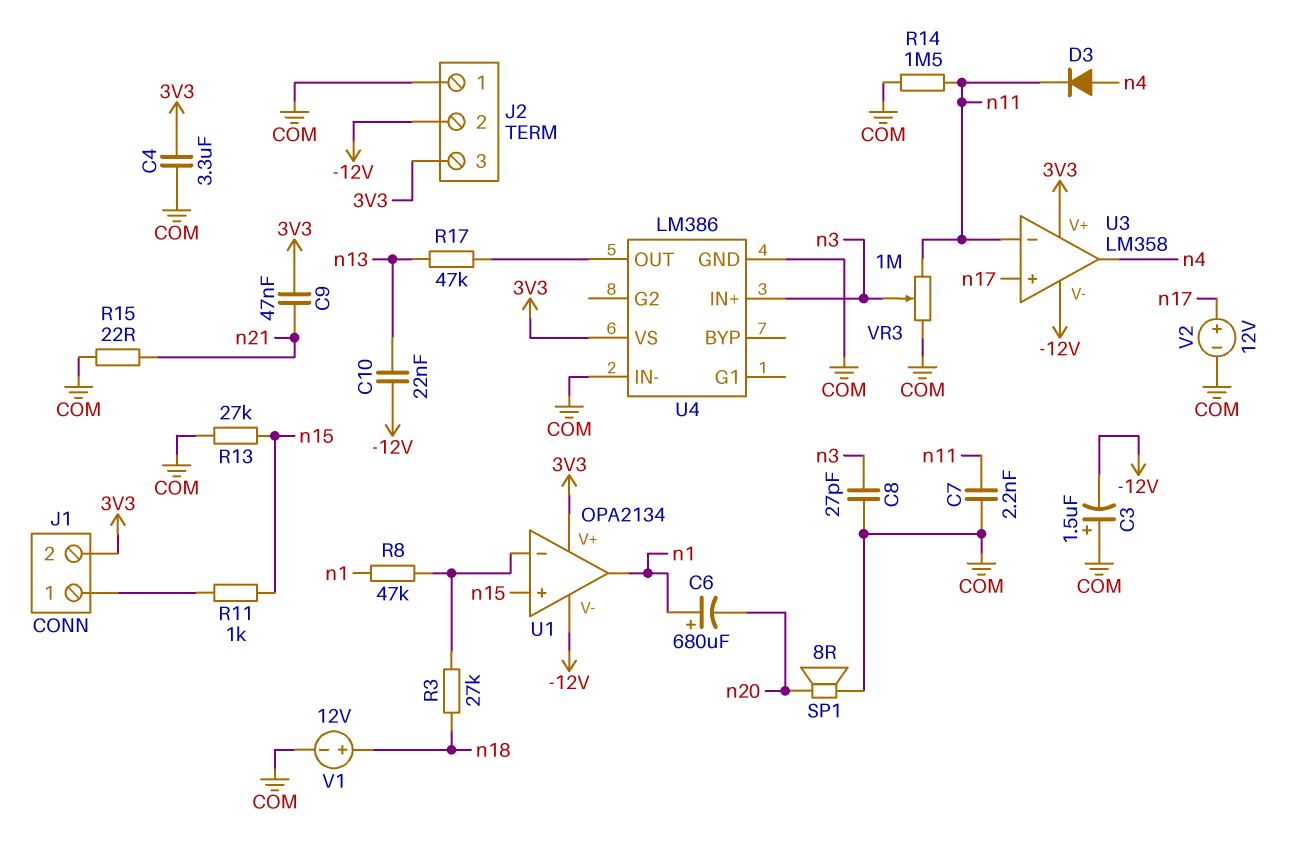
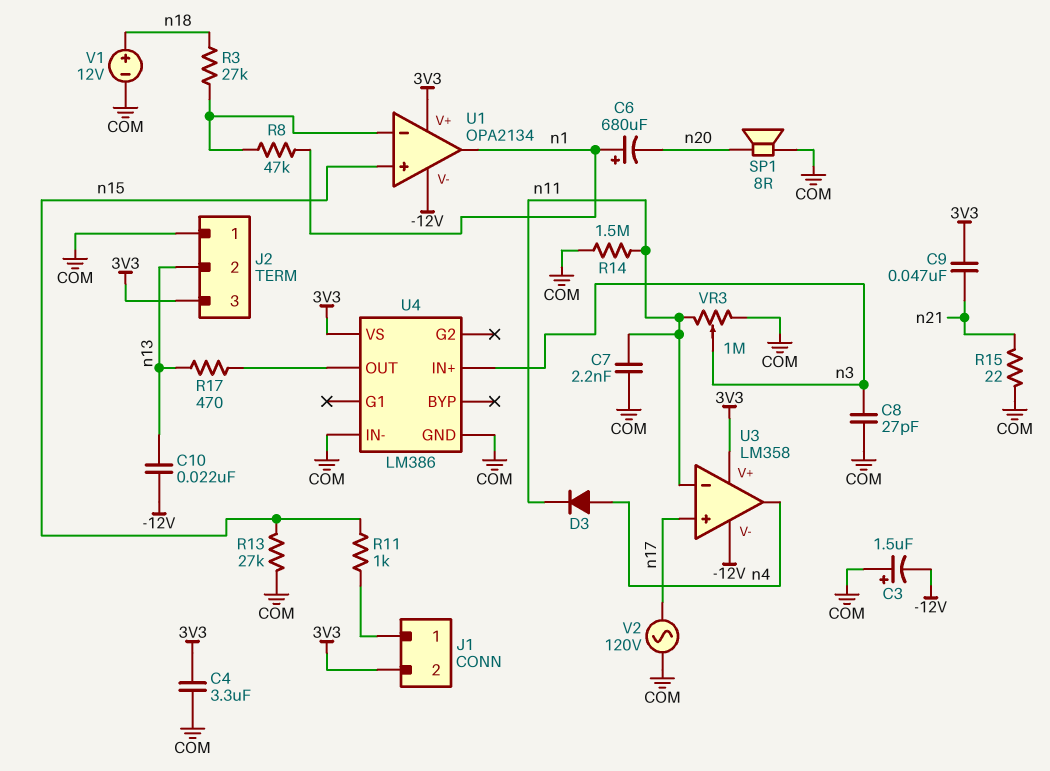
J2 pin 2: -12V -> n13
R17: 47k (U4/OUT, n13) -> 470 (U4/OUT, n13)
V2: 12V (plus n17, minus COM) -> AC 120V (COM, n17)

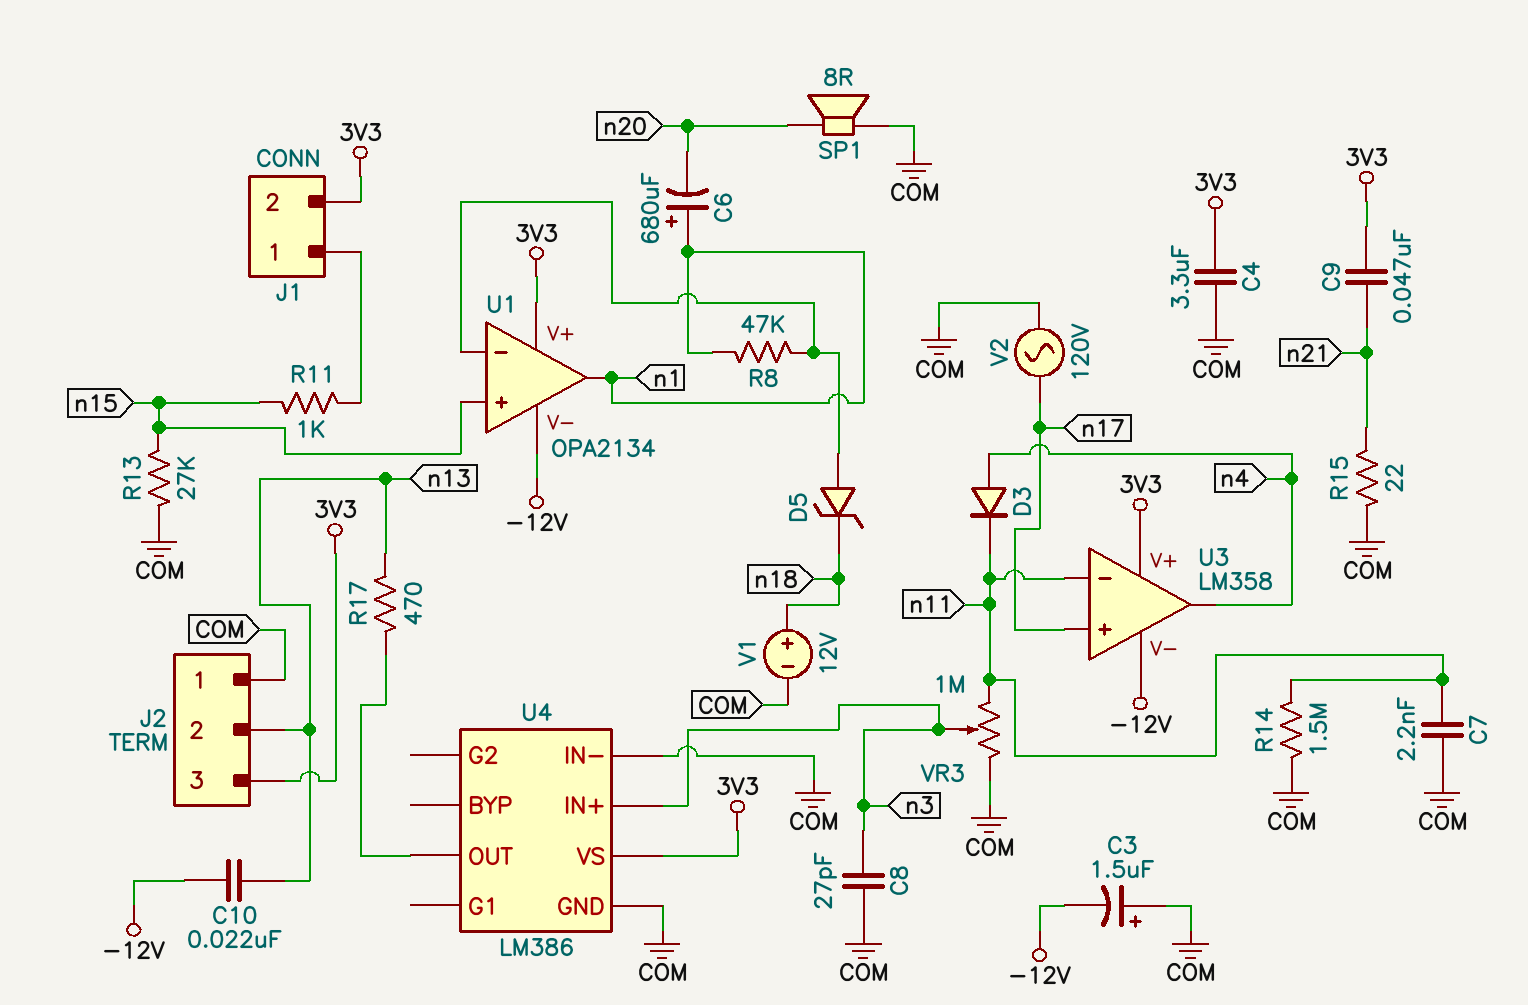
D5: none -> zener (A U1/in-, K n18)
R3: 27k (U1/in-, n18) -> none

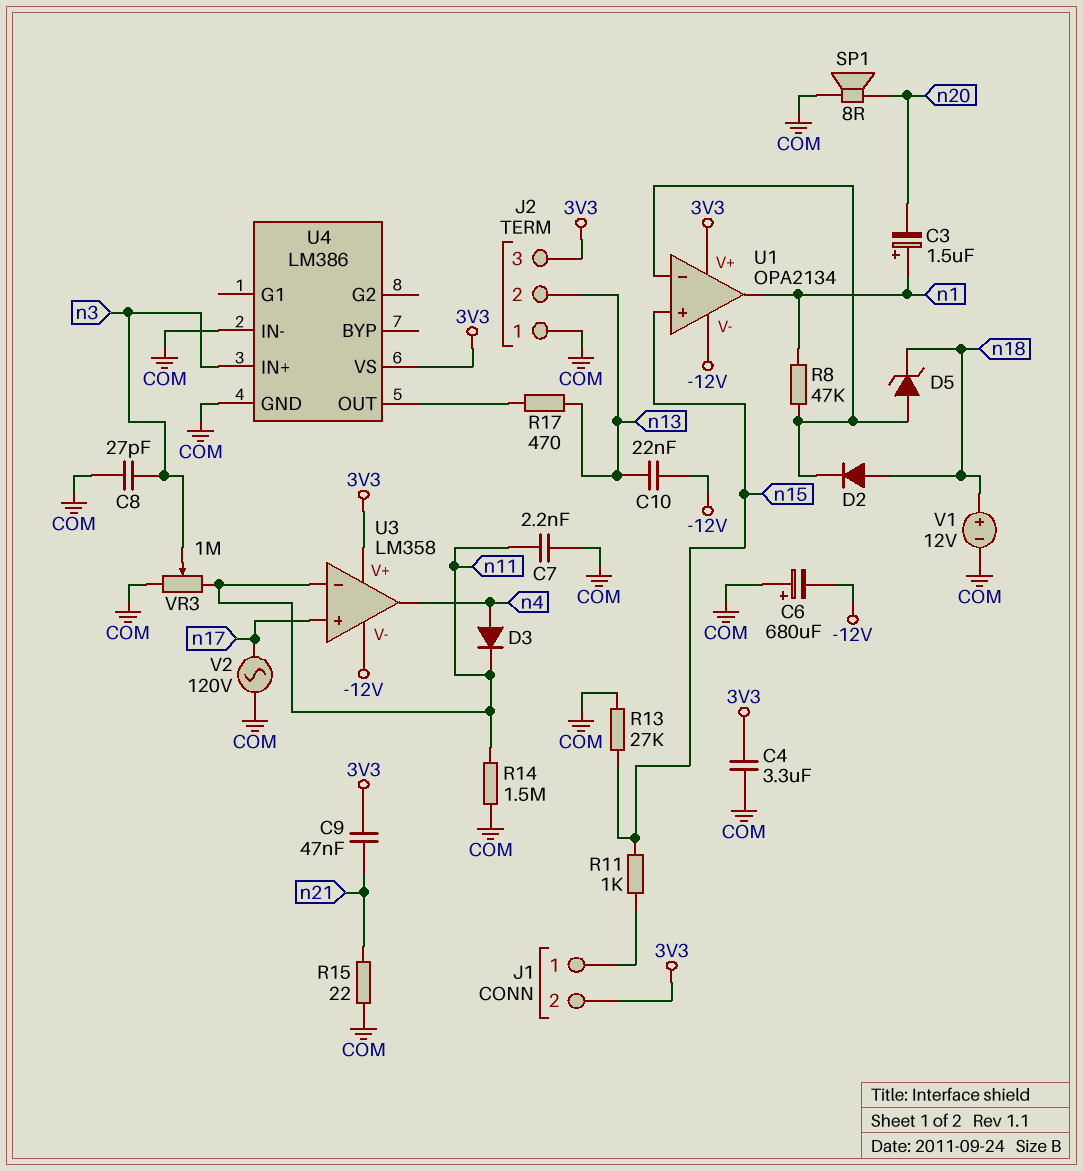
C3: 1.5uF (plus COM, minus -12V) -> 1.5uF (plus n1, minus n20)
C6: 680uF (plus n1, minus n20) -> 680uF (plus COM, minus -12V)
D2: none -> diode (A n18, K U1/in-)

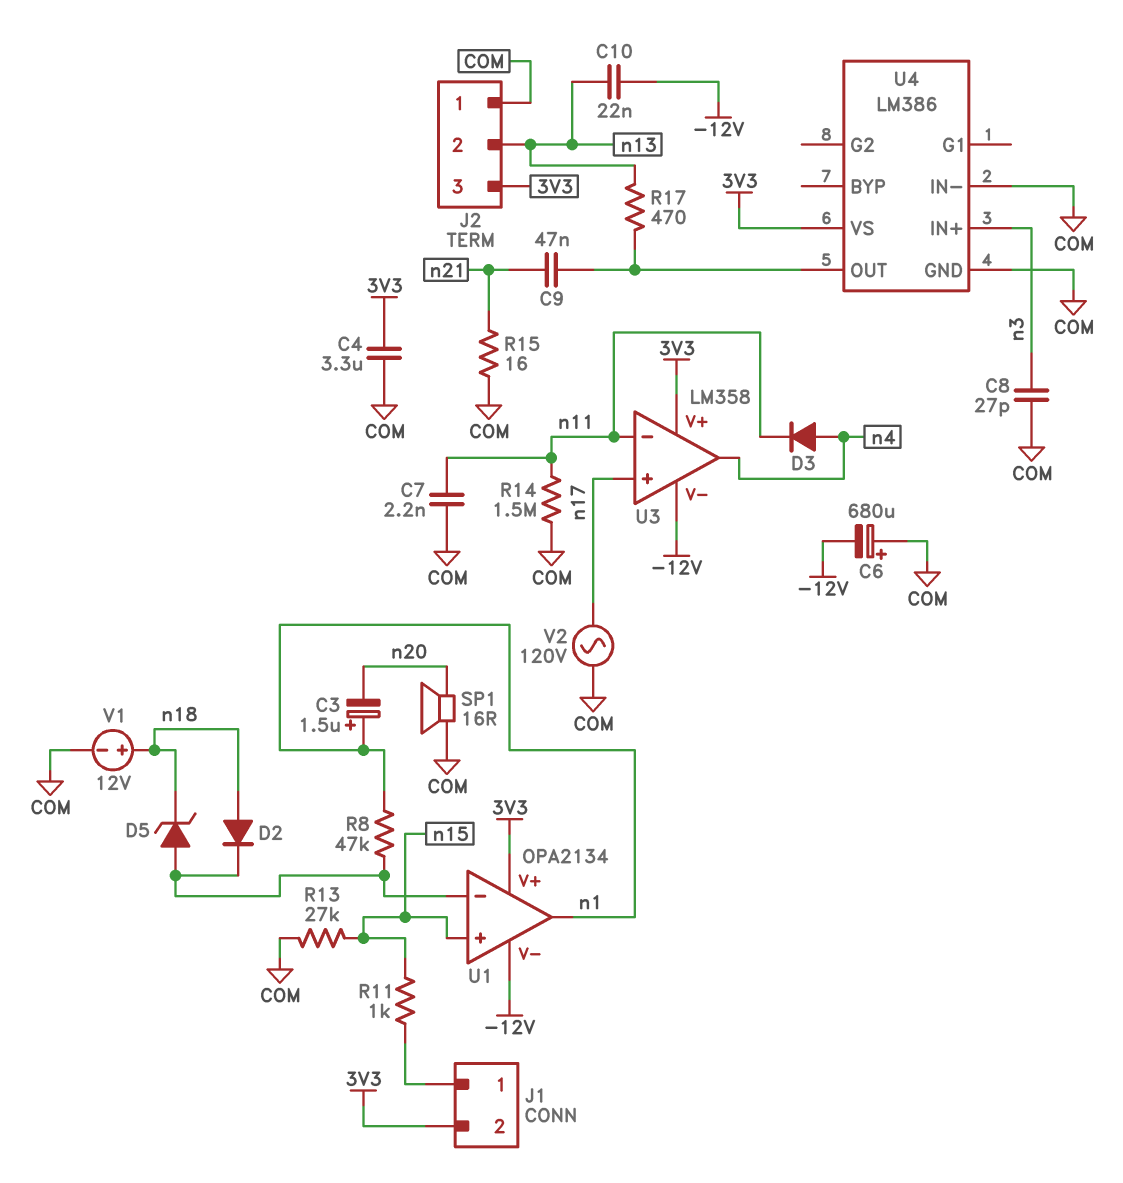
C9: 47nF (3V3, n21) -> 47nF (U4/OUT, n21)
R15: 22 (COM, n21) -> 16 (COM, n21)
SP1: speaker 8R (COM, n20) -> speaker 16R (COM, n20)
VR3: 1M (COM, n11, wiper n3) -> none

